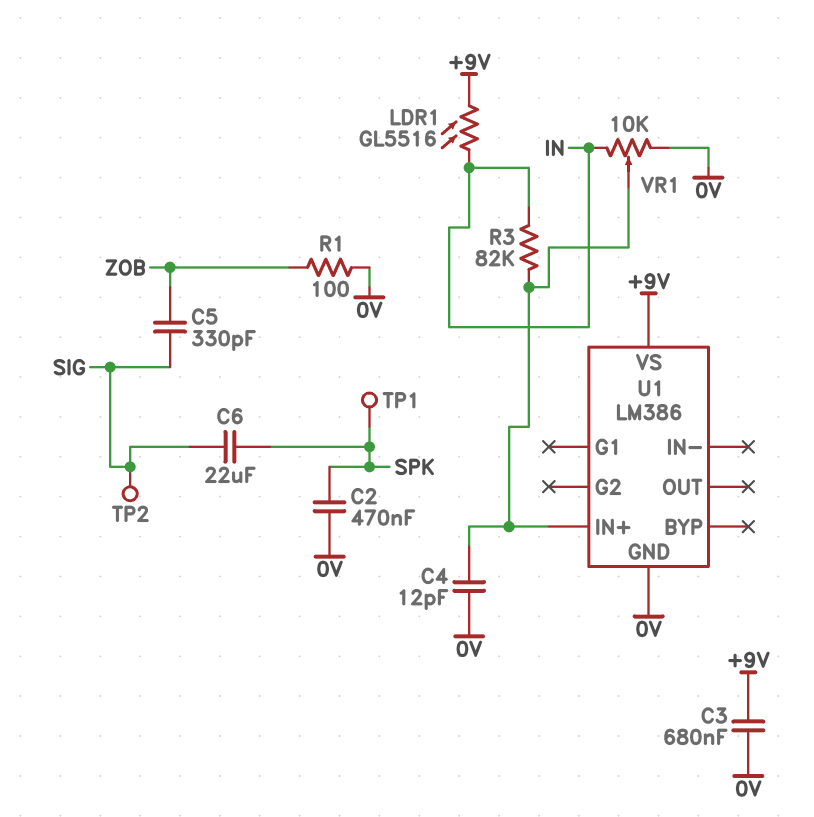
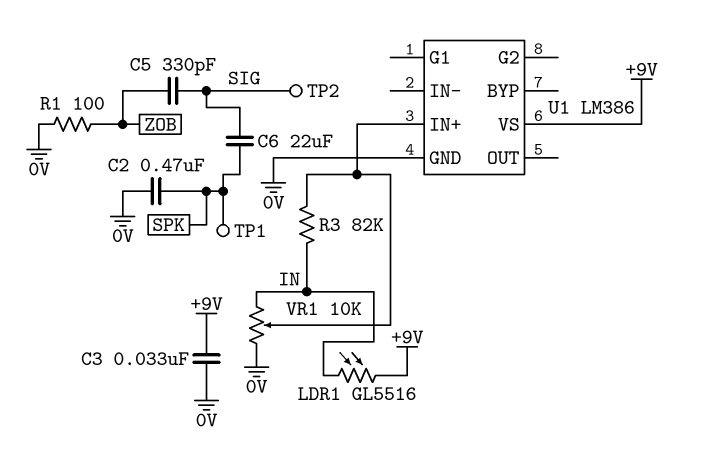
C3: 680nF (+9V, 0V) -> 33nF (+9V, 0V)
C4: 12pF (0V, U1/IN+) -> none

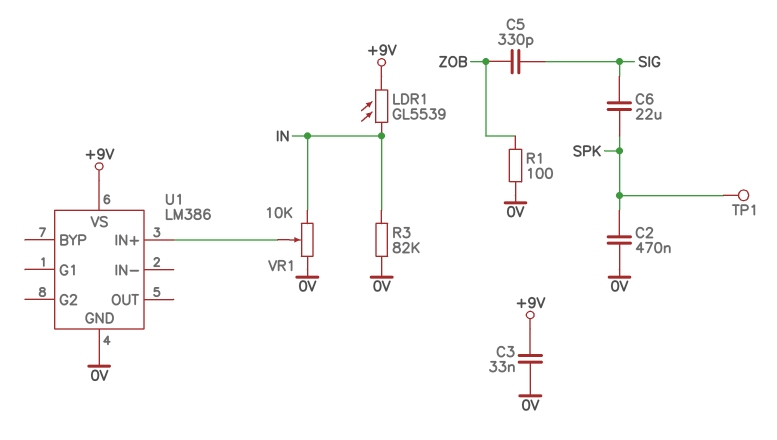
LDR1: GL5516 (+9V, IN) -> GL5539 (+9V, IN)
R3: 82k (IN, U1/IN+) -> 82k (0V, IN)
TP2: test point (SIG) -> none

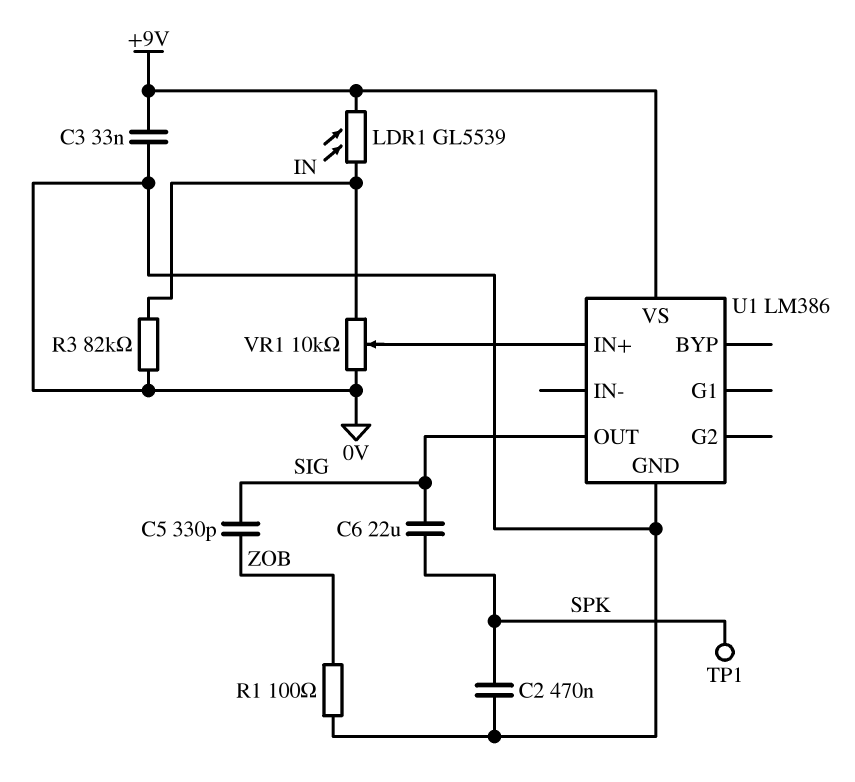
U1 pin OUT: none -> SIG

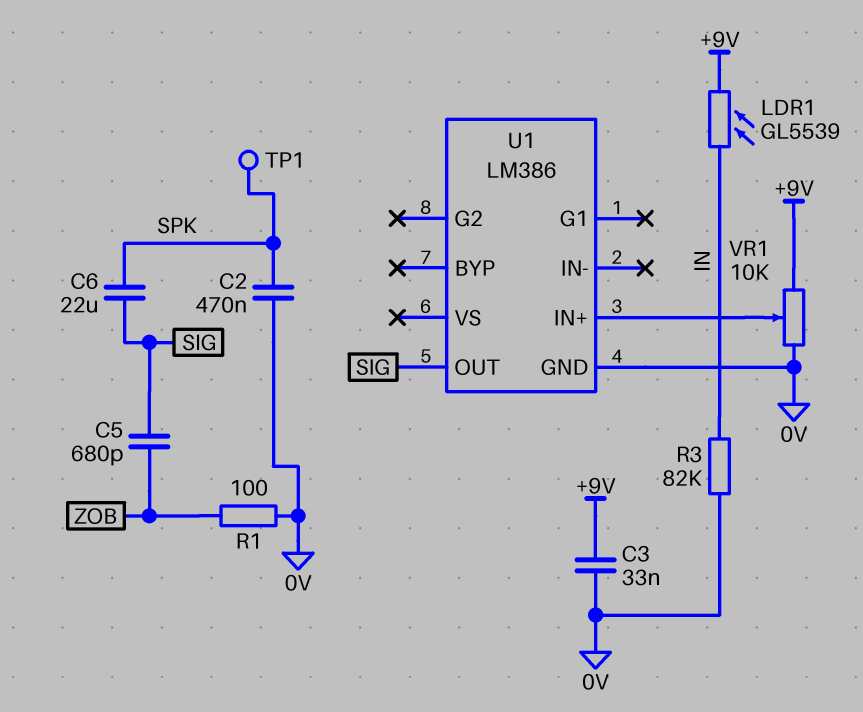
C5: 330pF (SIG, ZOB) -> 680pF (SIG, ZOB)
U1 pin VS: +9V -> none
VR1: 10k (0V, IN, wiper U1/IN+) -> 10k (+9V, 0V, wiper U1/IN+)

